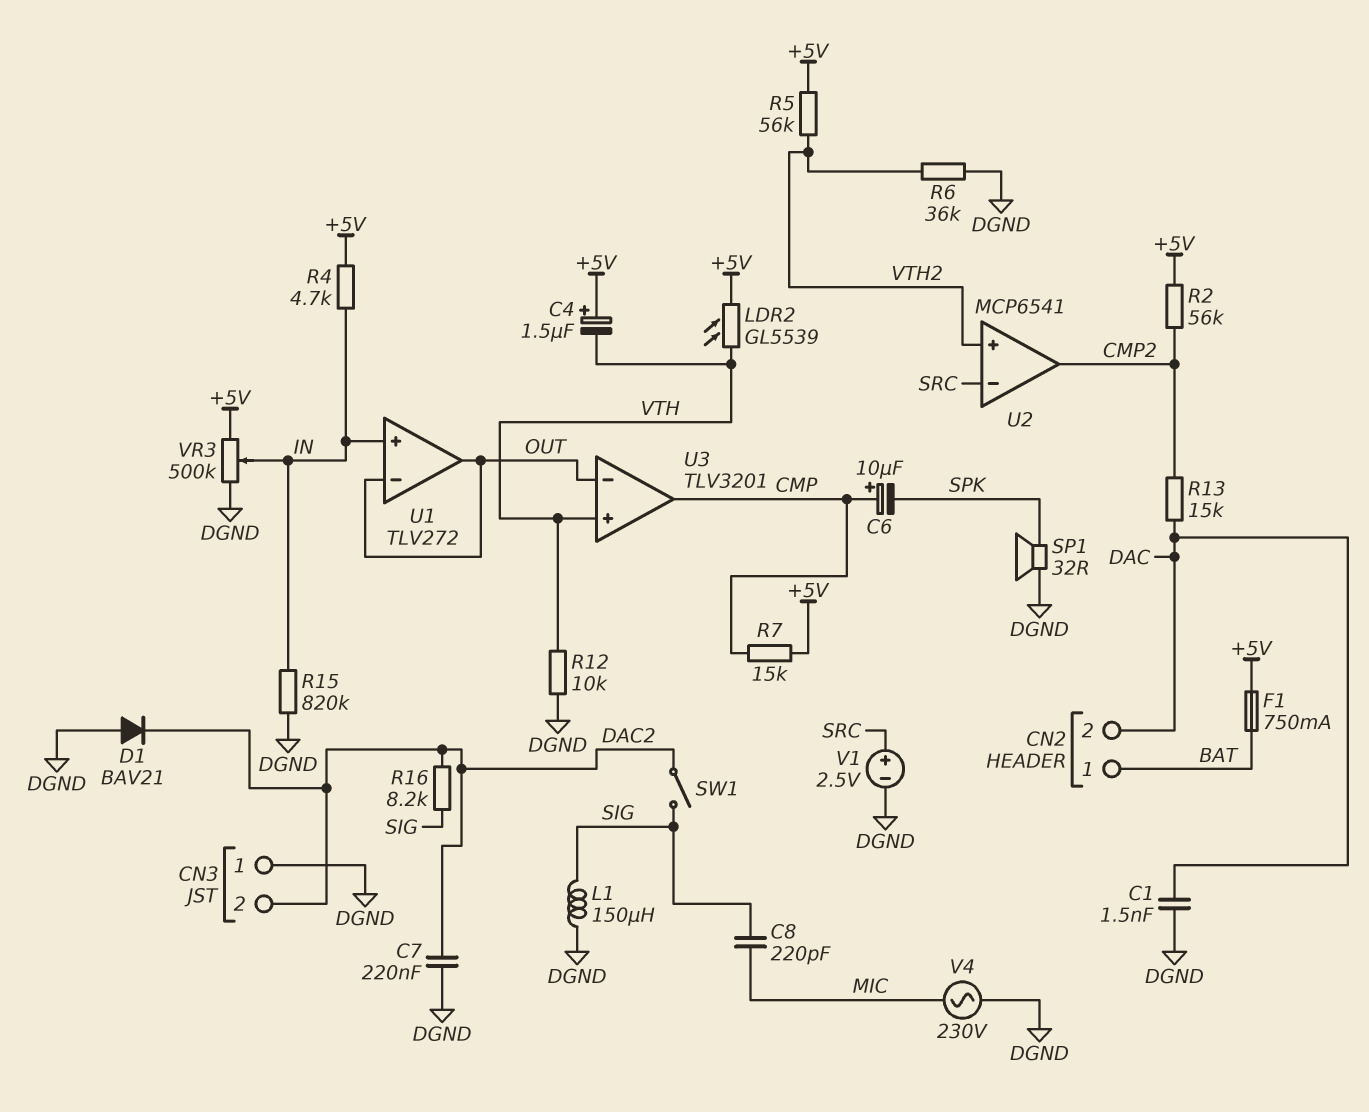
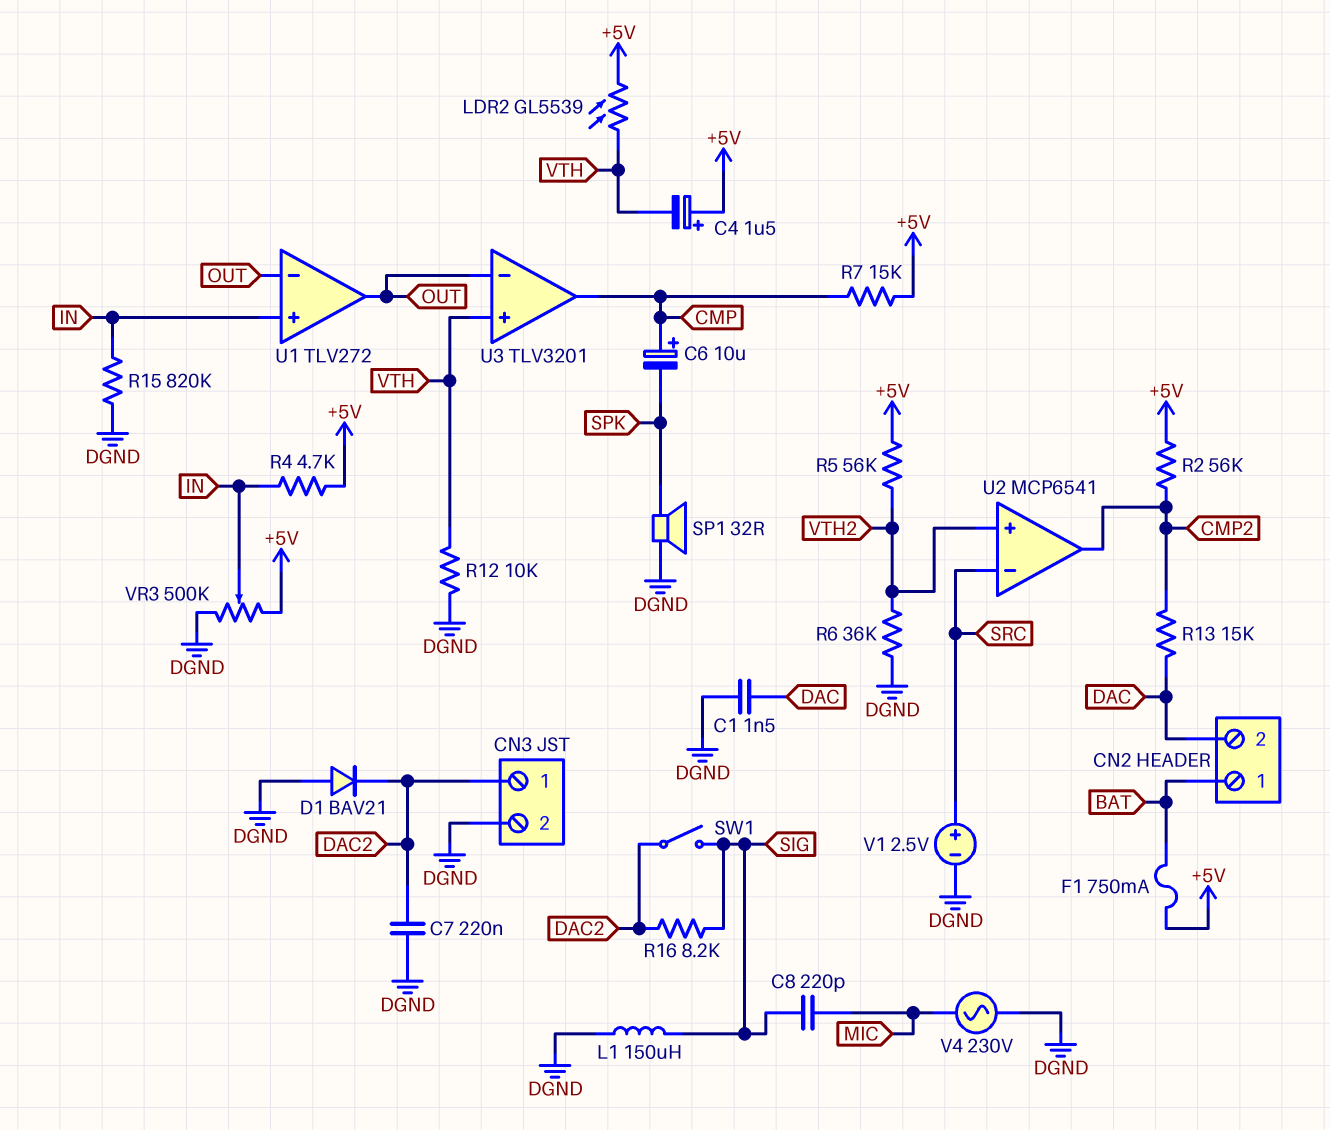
CN3 pin 1: DGND -> DAC2
CN3 pin 2: DAC2 -> DGND

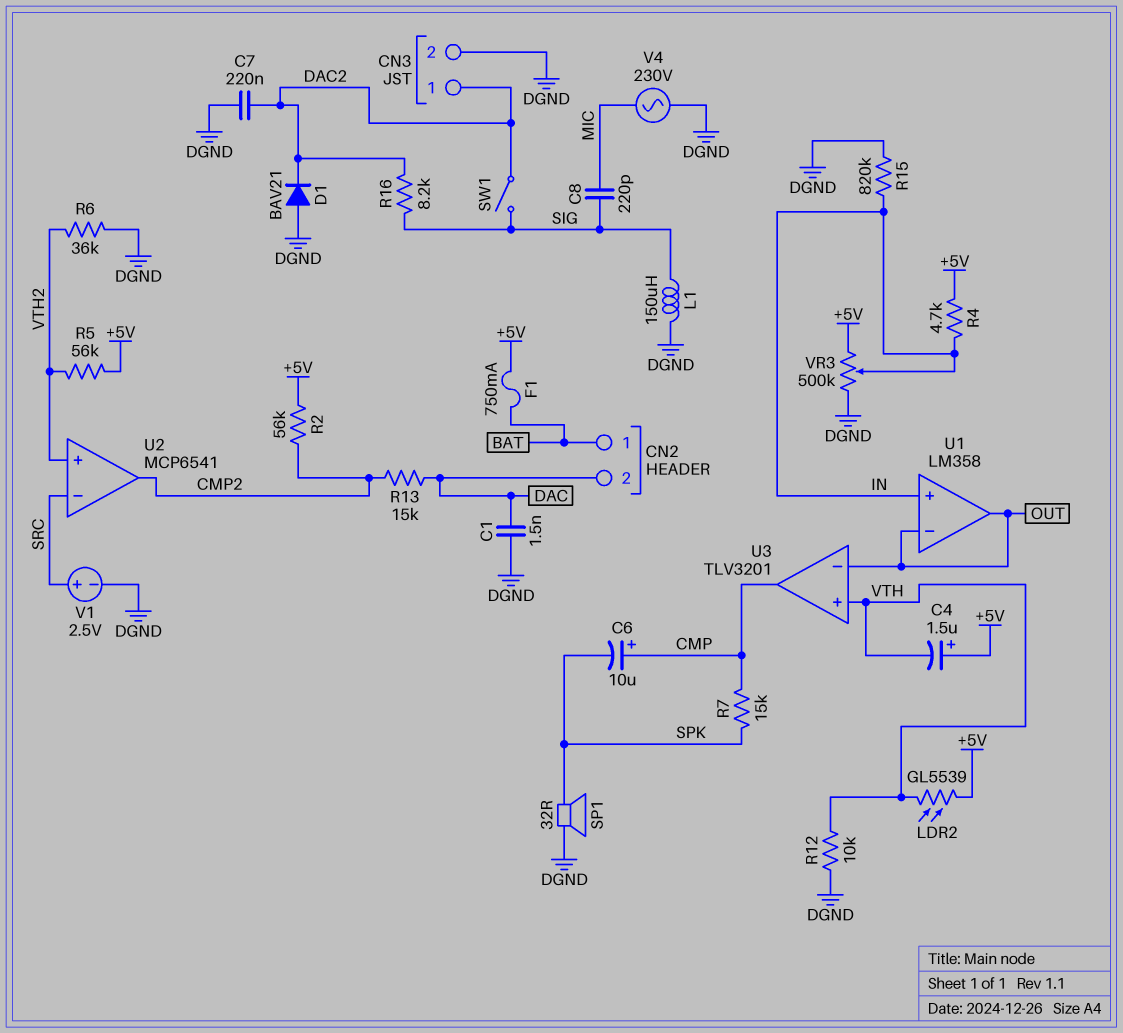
R7: 15k (+5V, CMP) -> 15k (CMP, SPK)
U1: TLV272 -> LM358

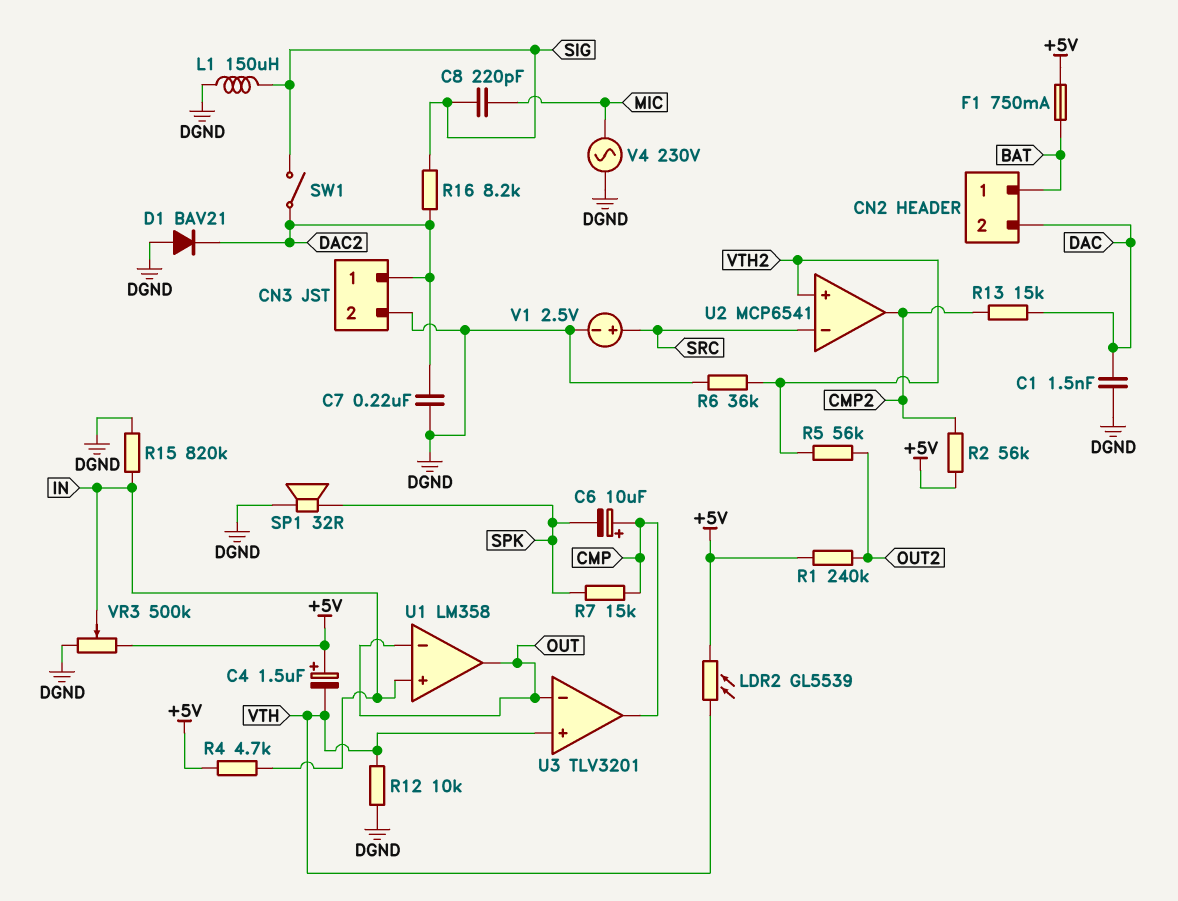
R1: none -> 240k (+5V, OUT2)
R5: 56k (+5V, VTH2) -> 56k (OUT2, VTH2)

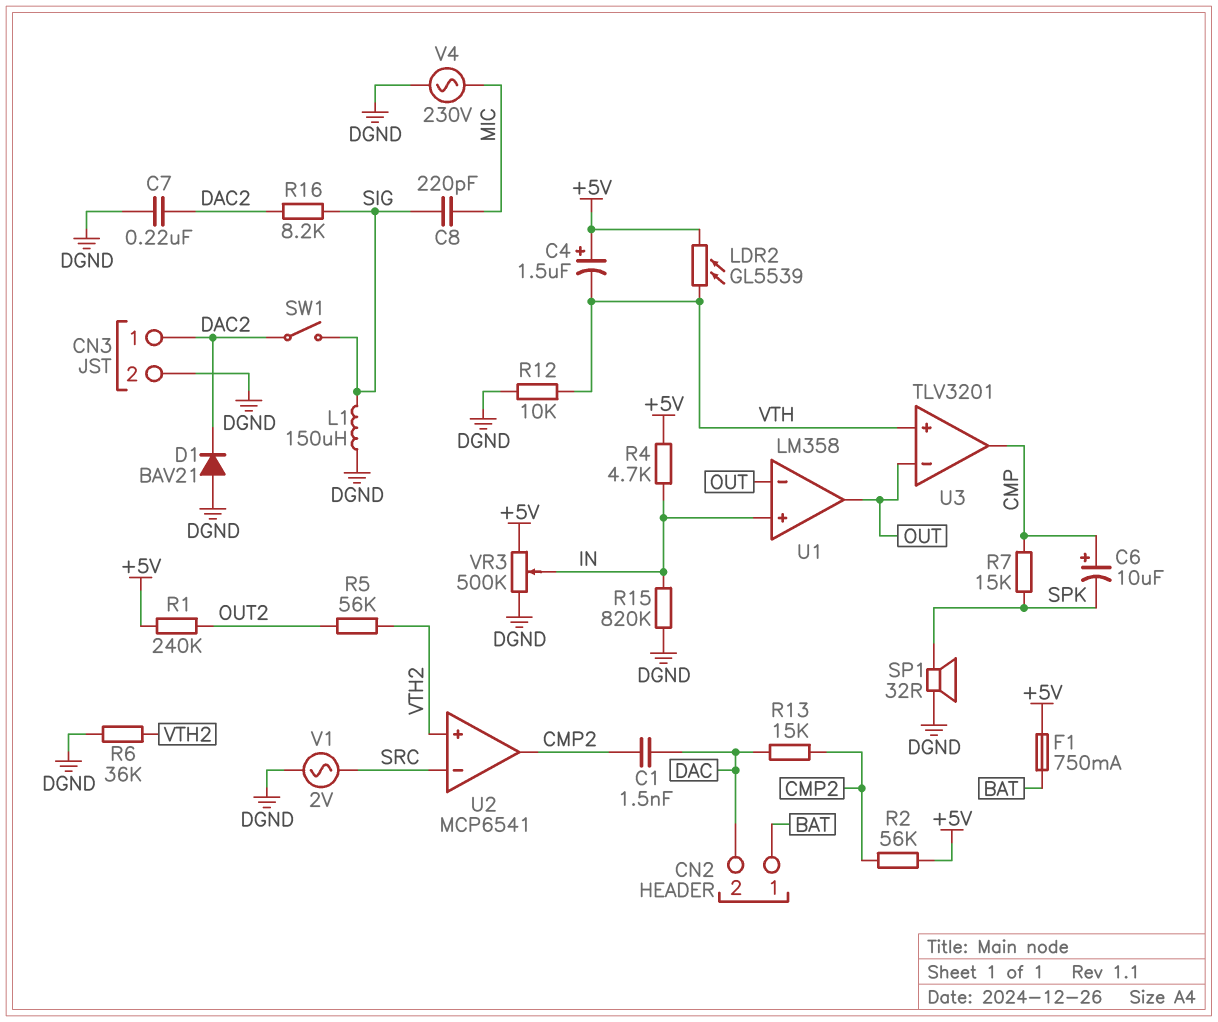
C1: 1.5nF (DAC, DGND) -> 1.5nF (CMP2, DAC)
V1: 2.5V (plus SRC, minus DGND) -> AC 2V (DGND, SRC)

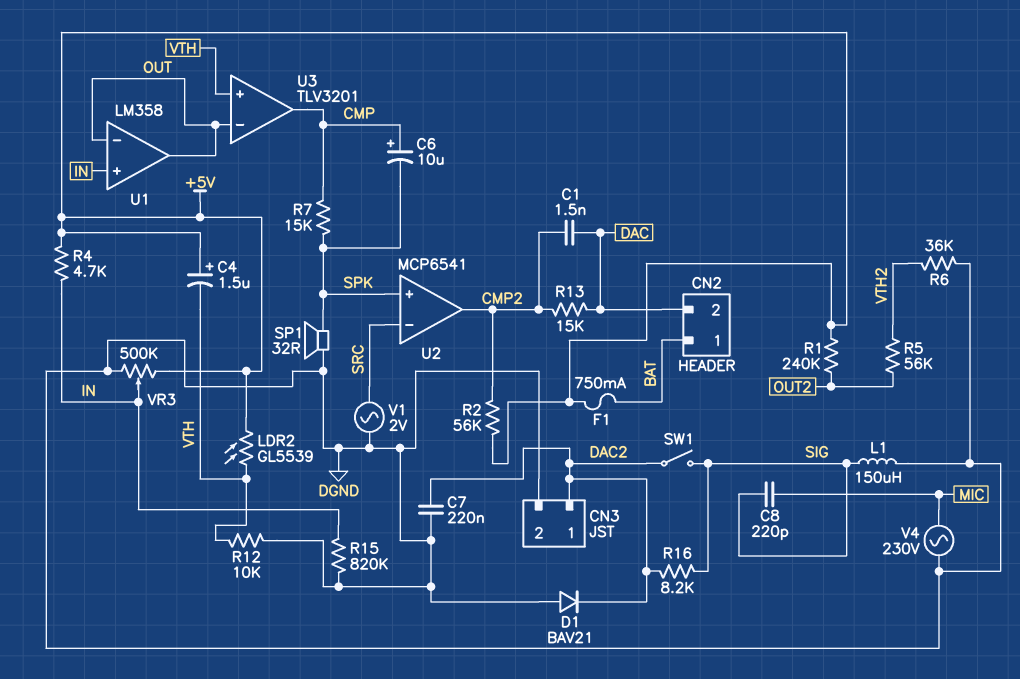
U2 pin in+: VTH2 -> SPK

